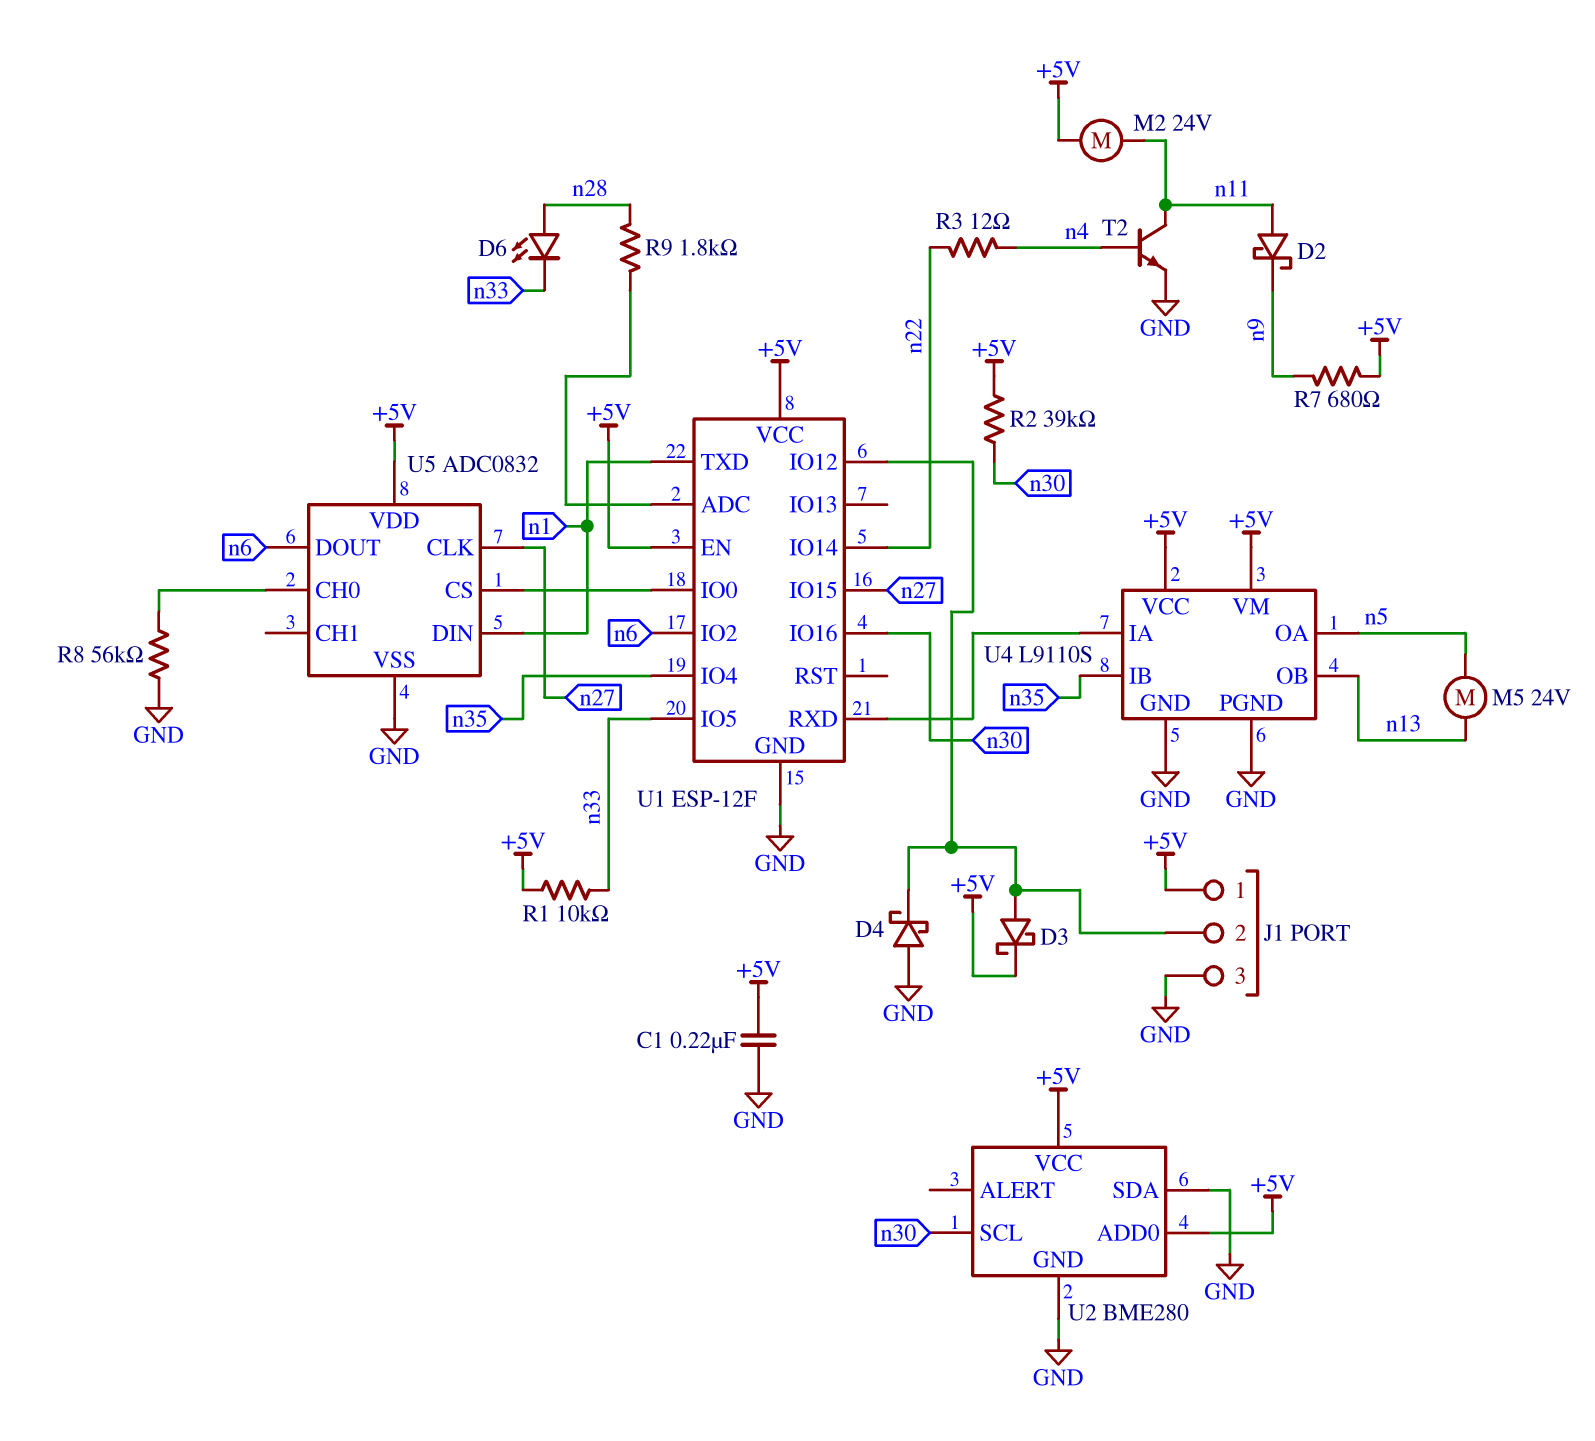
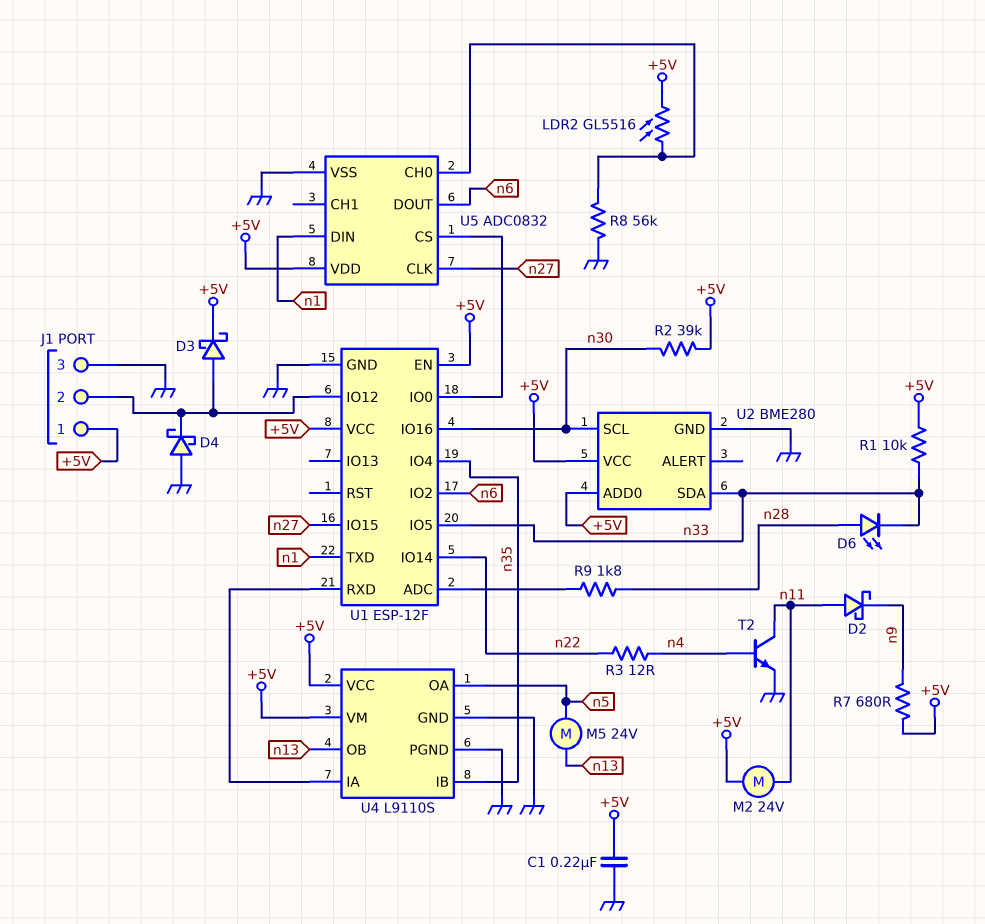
LDR2: none -> GL5516 (+5V, U5/CH0)
U2 pin SDA: GND -> n33

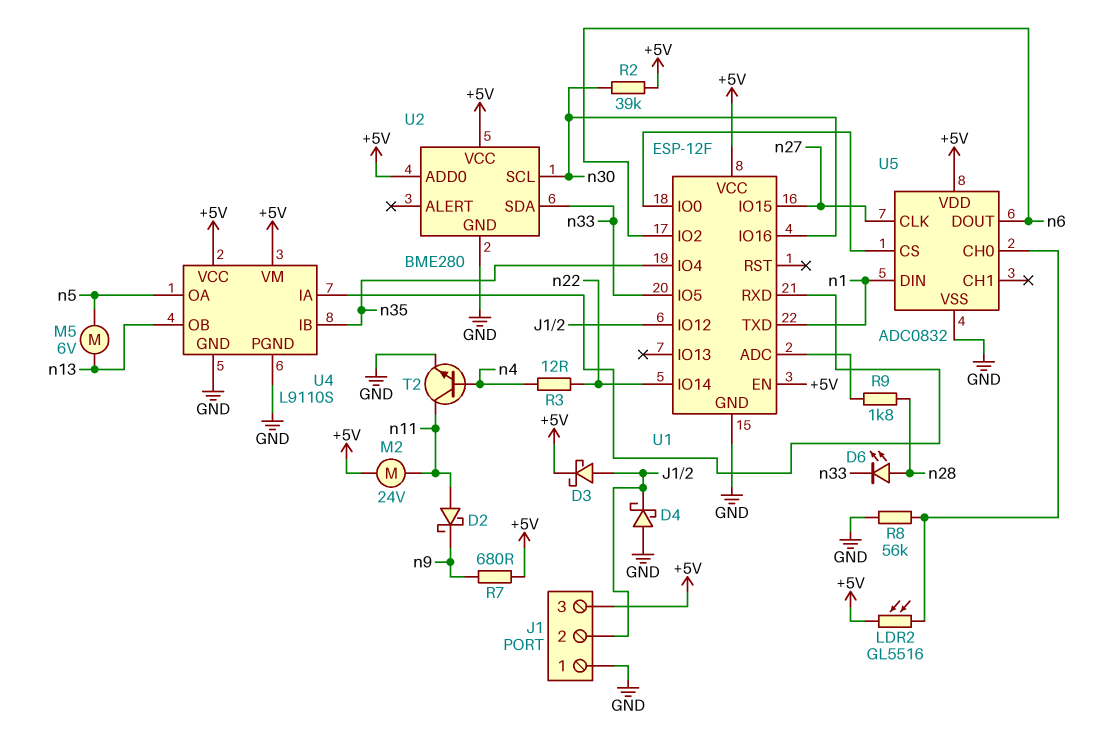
C1: 220nF (+5V, GND) -> none
J1 pin 1: +5V -> GND
J1 pin 3: GND -> +5V
M5: motor 24V (n5, n13) -> motor 6V (n5, n13)
R1: 10k (+5V, n33) -> none

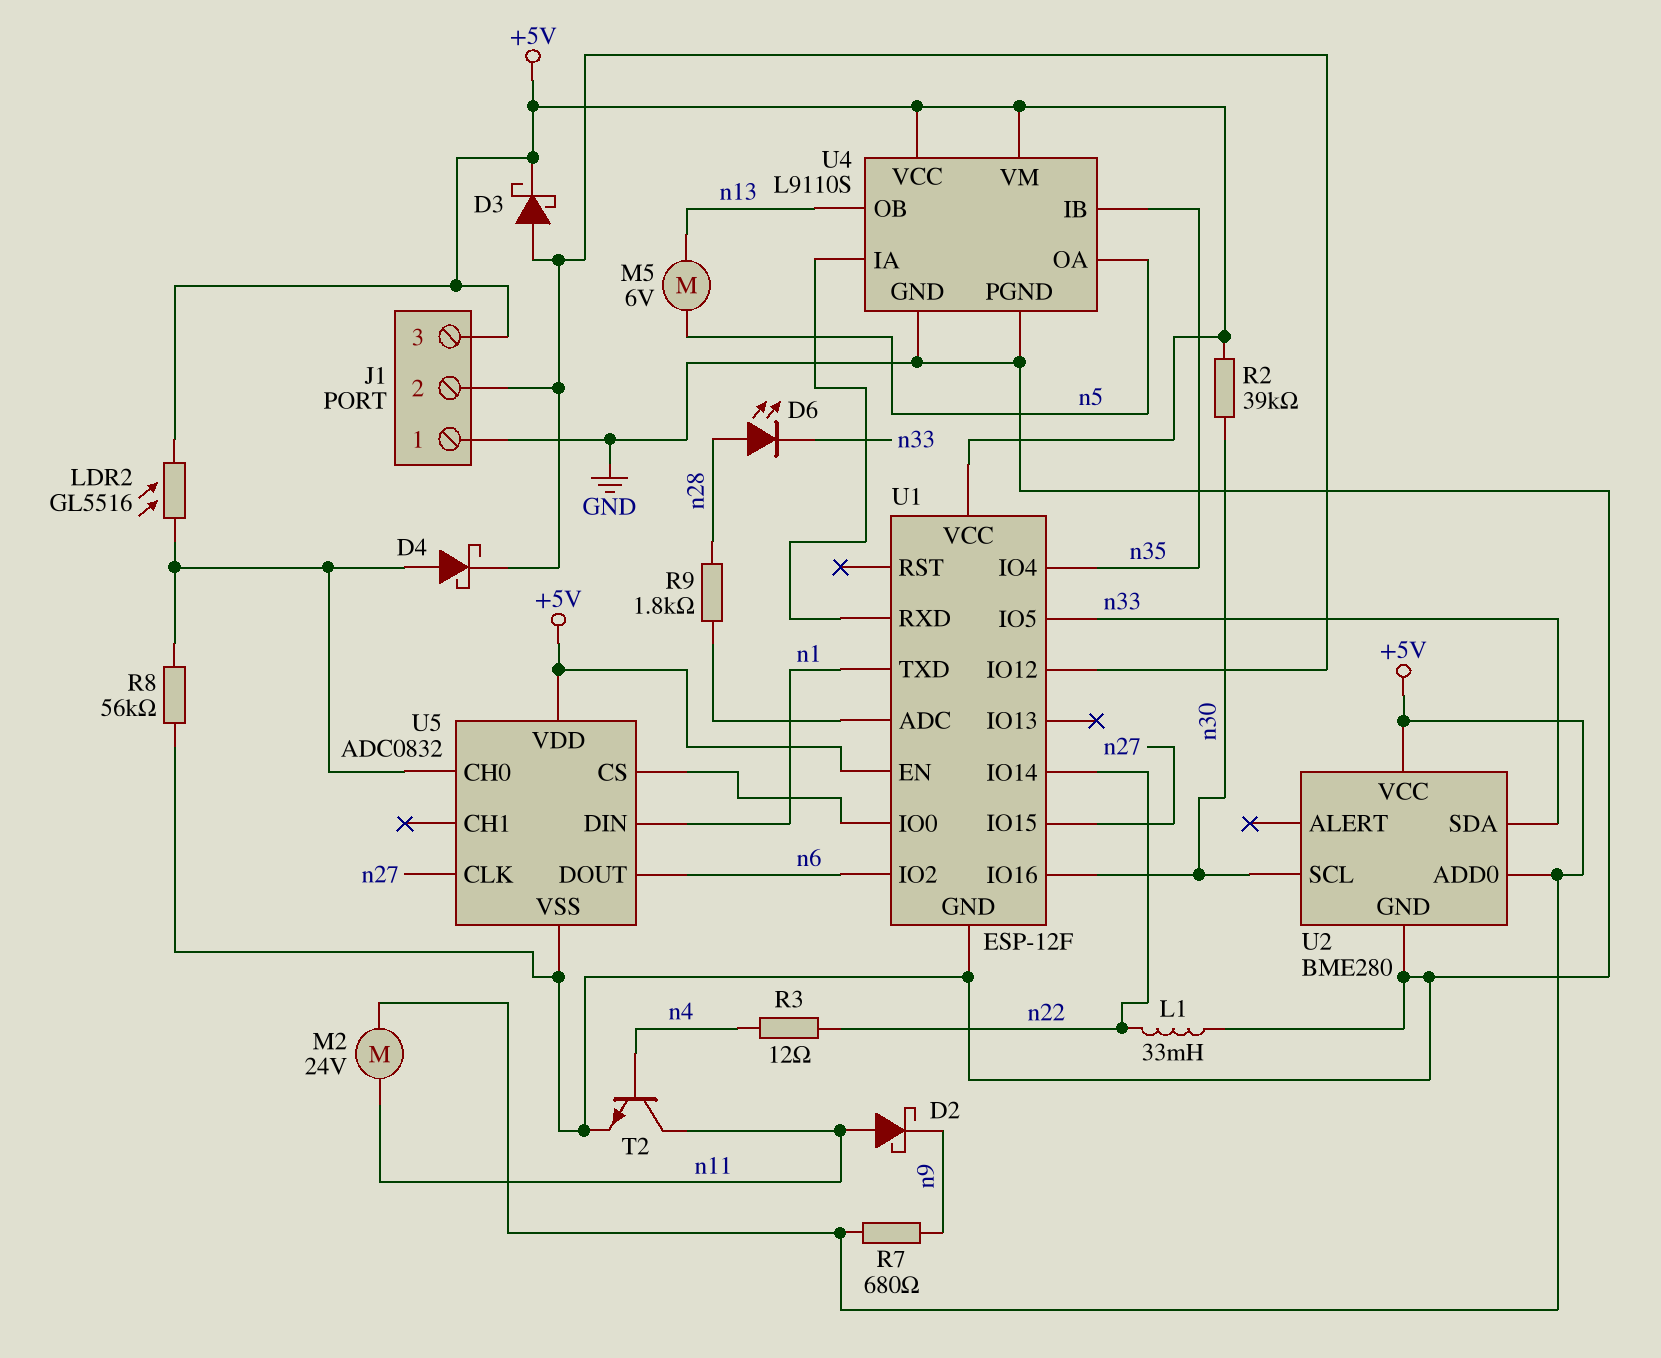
D4: schottky (A GND, K J1/2) -> schottky (A U5/CH0, K J1/2)
L1: none -> 33mH (GND, n22)

